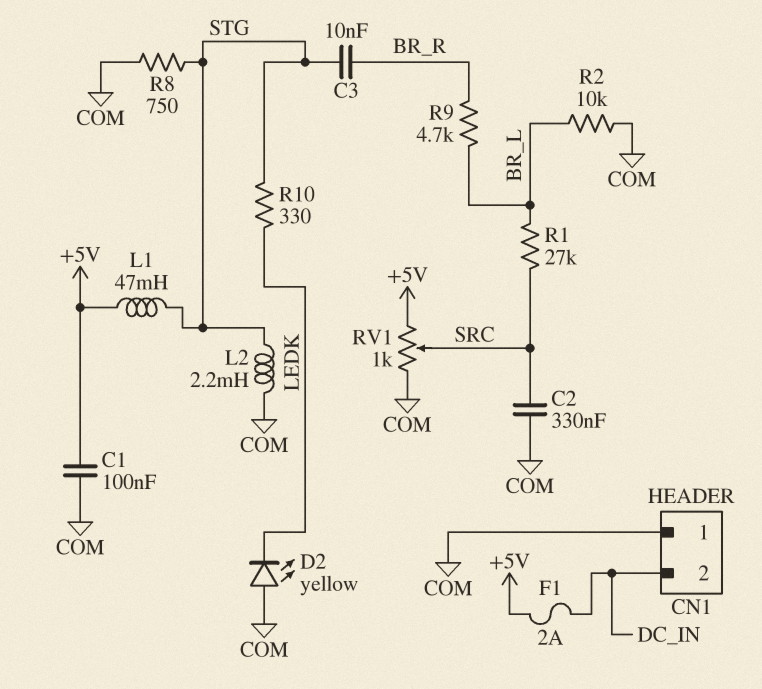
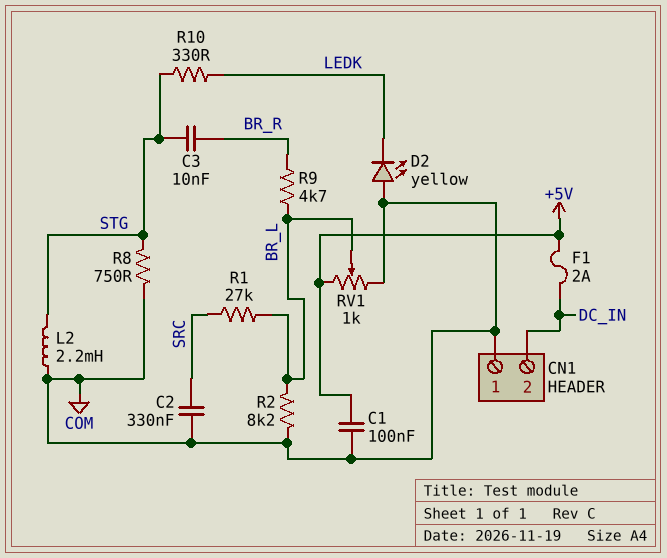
L1: 47mH (+5V, STG) -> none
R2: 10k (BR_L, COM) -> 8.2k (BR_L, COM)
RV1: 1k (+5V, COM, wiper SRC) -> 1k (+5V, COM, wiper BR_L)

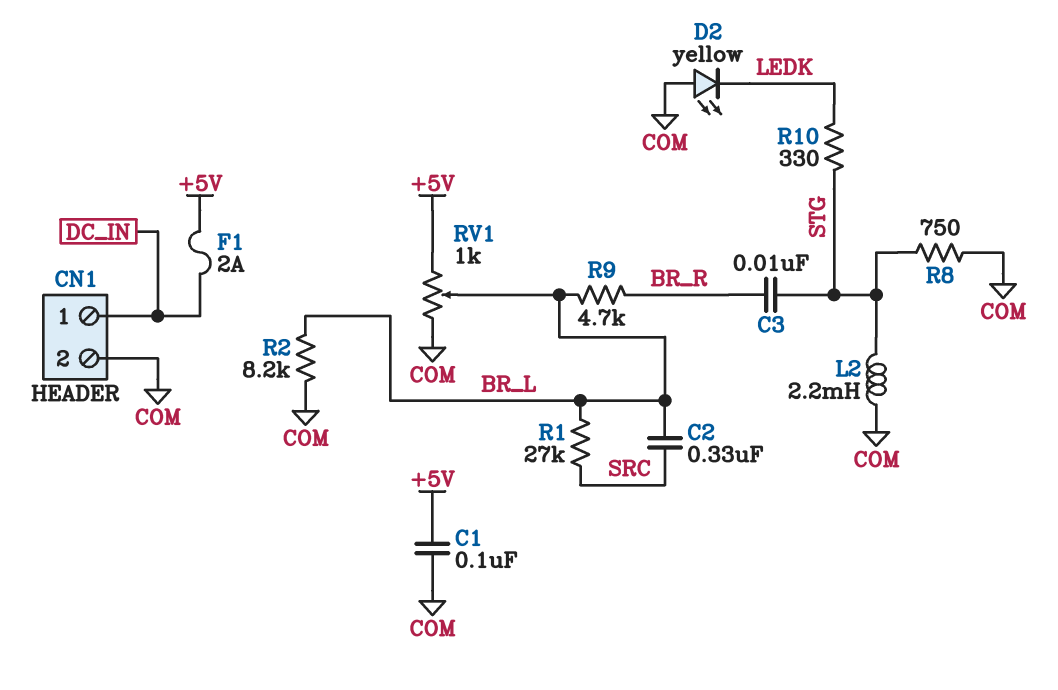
C2: 330nF (COM, SRC) -> 330nF (BR_L, SRC)
CN1 pin 1: COM -> DC_IN
CN1 pin 2: DC_IN -> COM

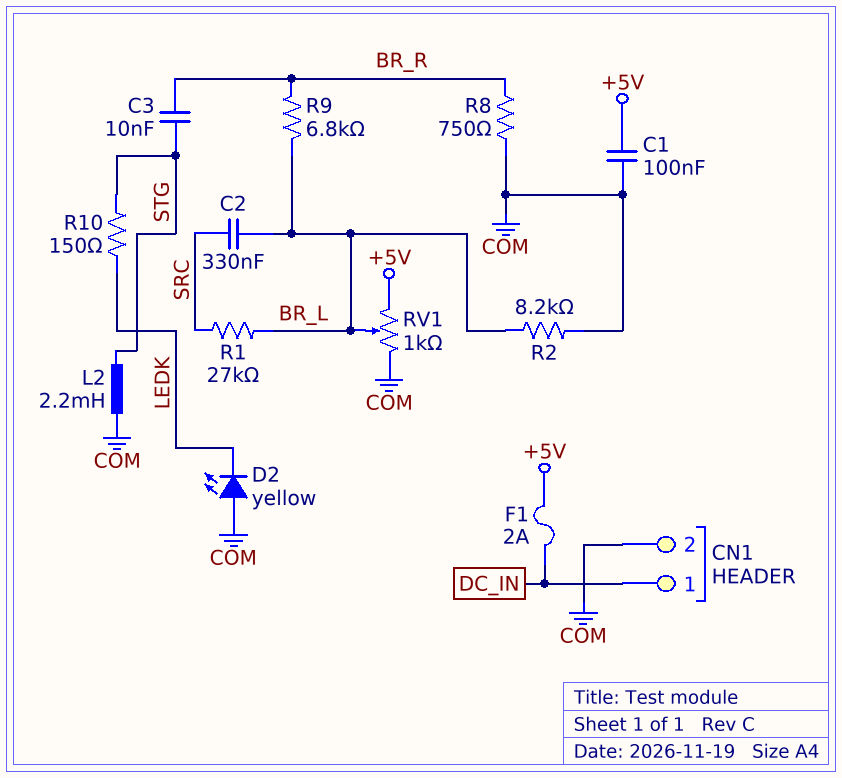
R8: 750 (COM, STG) -> 750 (BR_R, COM)
R9: 4.7k (BR_L, BR_R) -> 6.8k (BR_L, BR_R)
R10: 330 (LEDK, STG) -> 150 (LEDK, STG)

